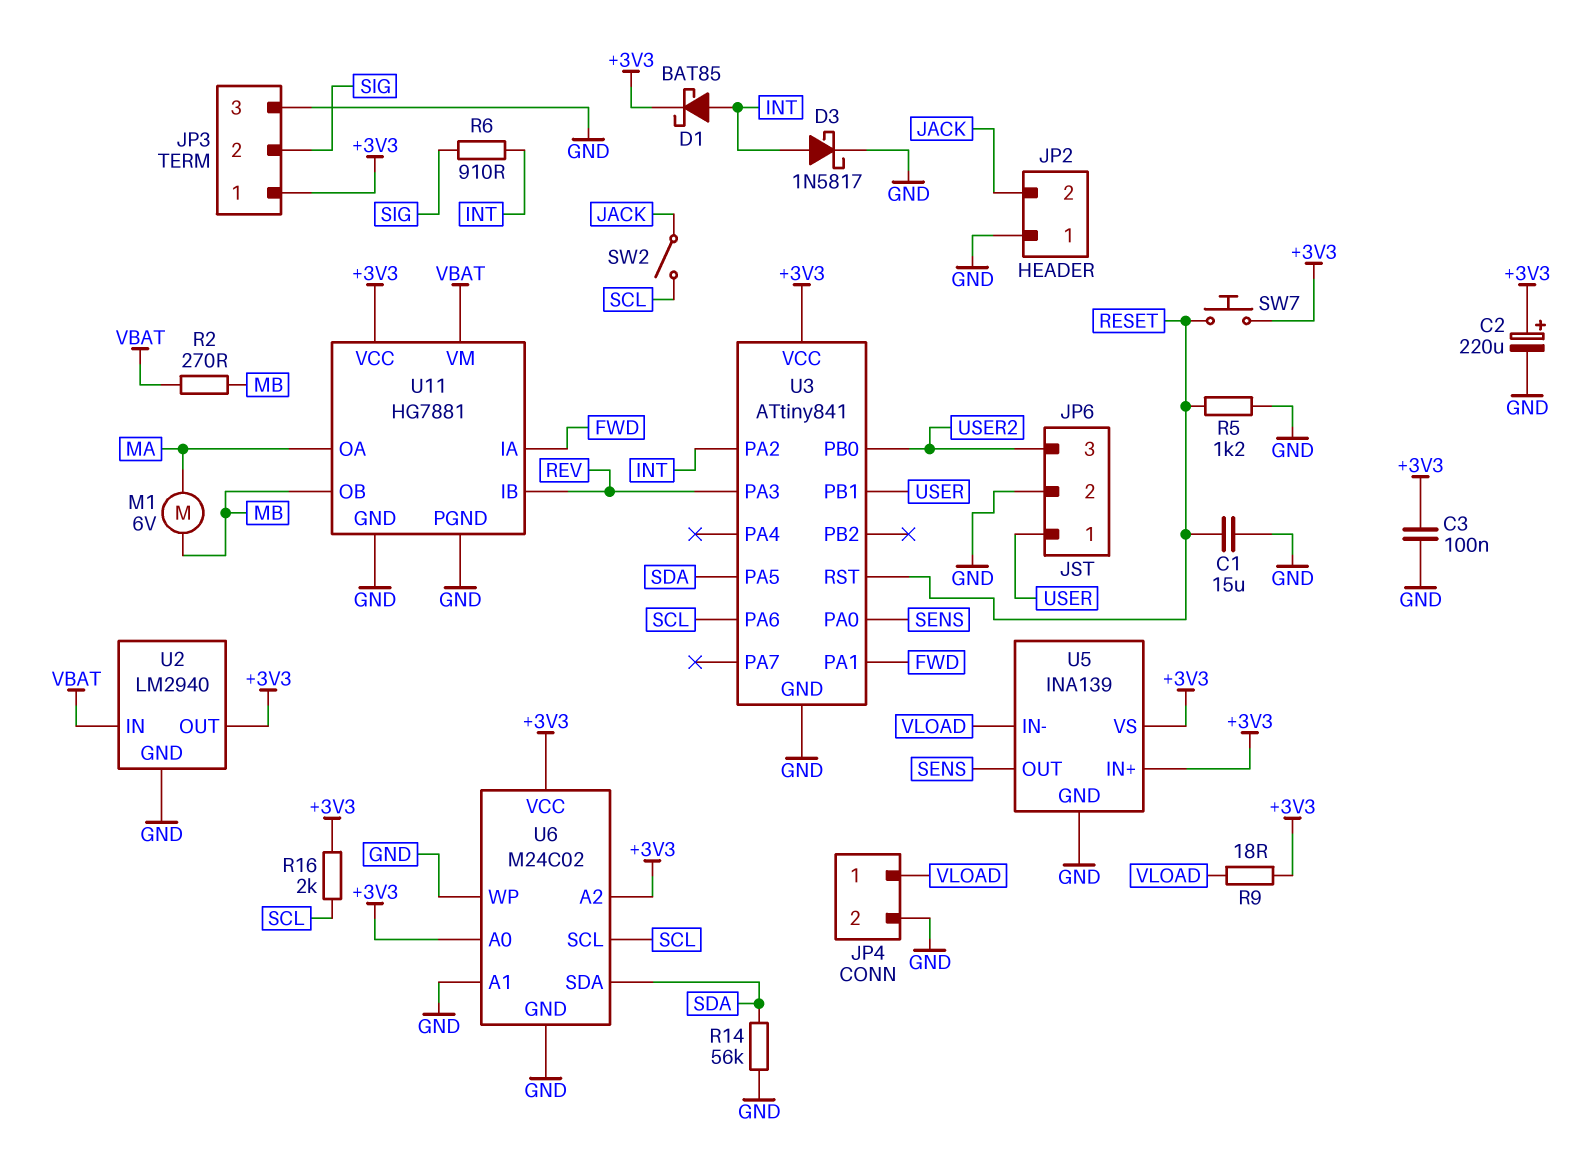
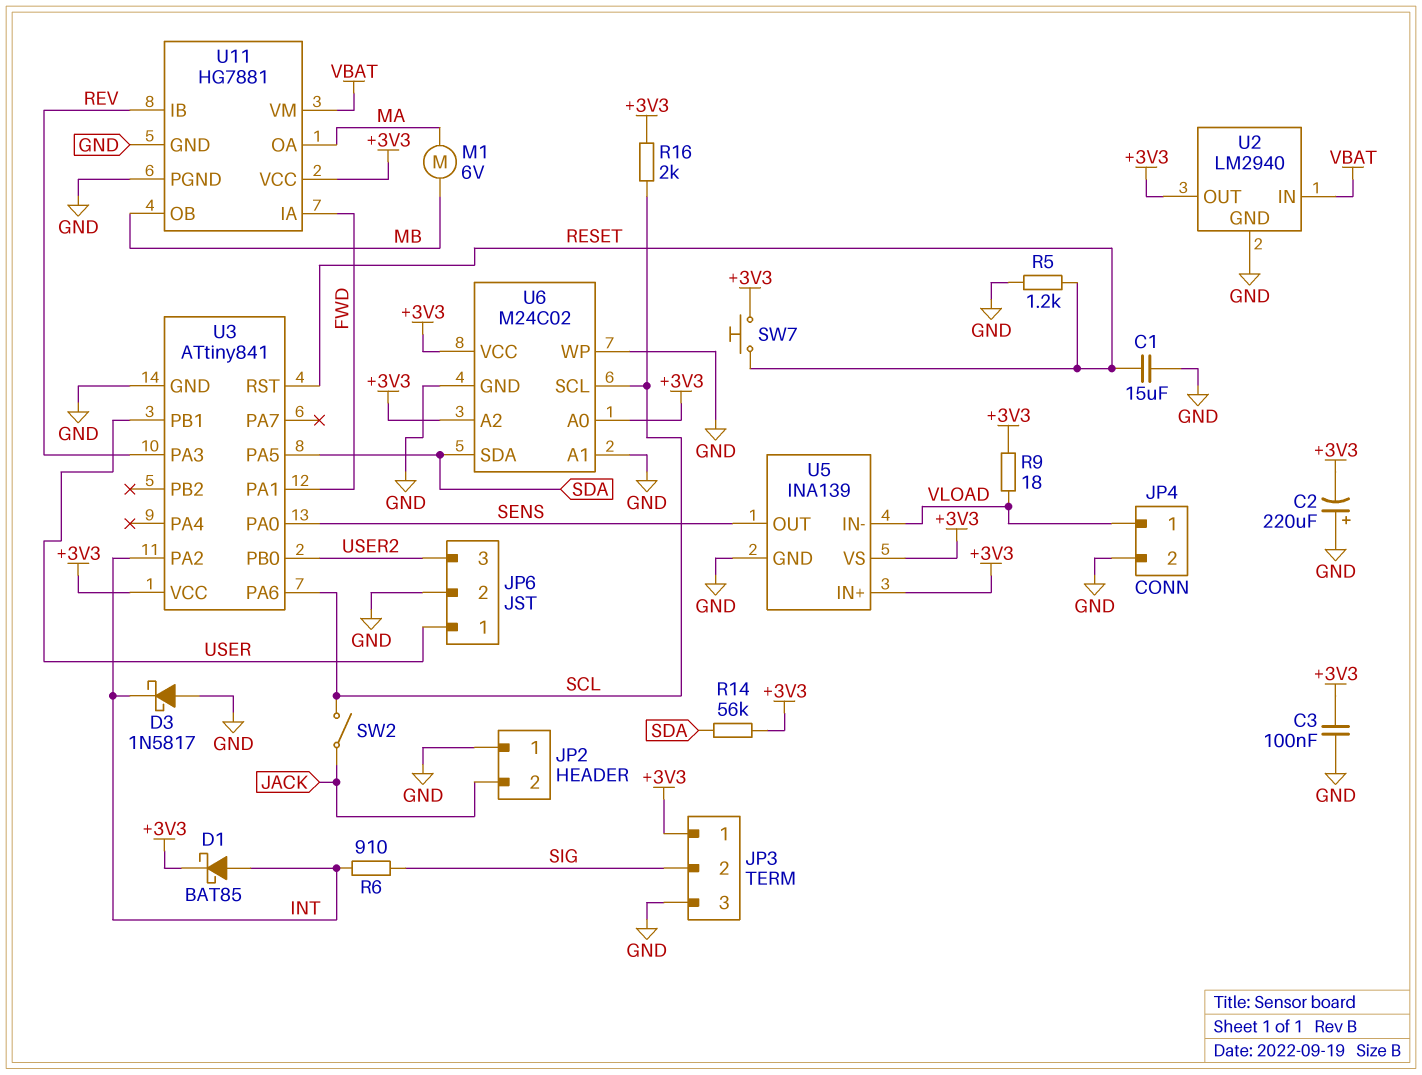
C2: 220uF (plus +3V3, minus GND) -> 220uF (plus GND, minus +3V3)
D3: schottky 1N5817 (A INT, K GND) -> schottky 1N5817 (A GND, K INT)
R2: 270 (MB, VBAT) -> none
R14: 56k (GND, SDA) -> 56k (+3V3, SDA)

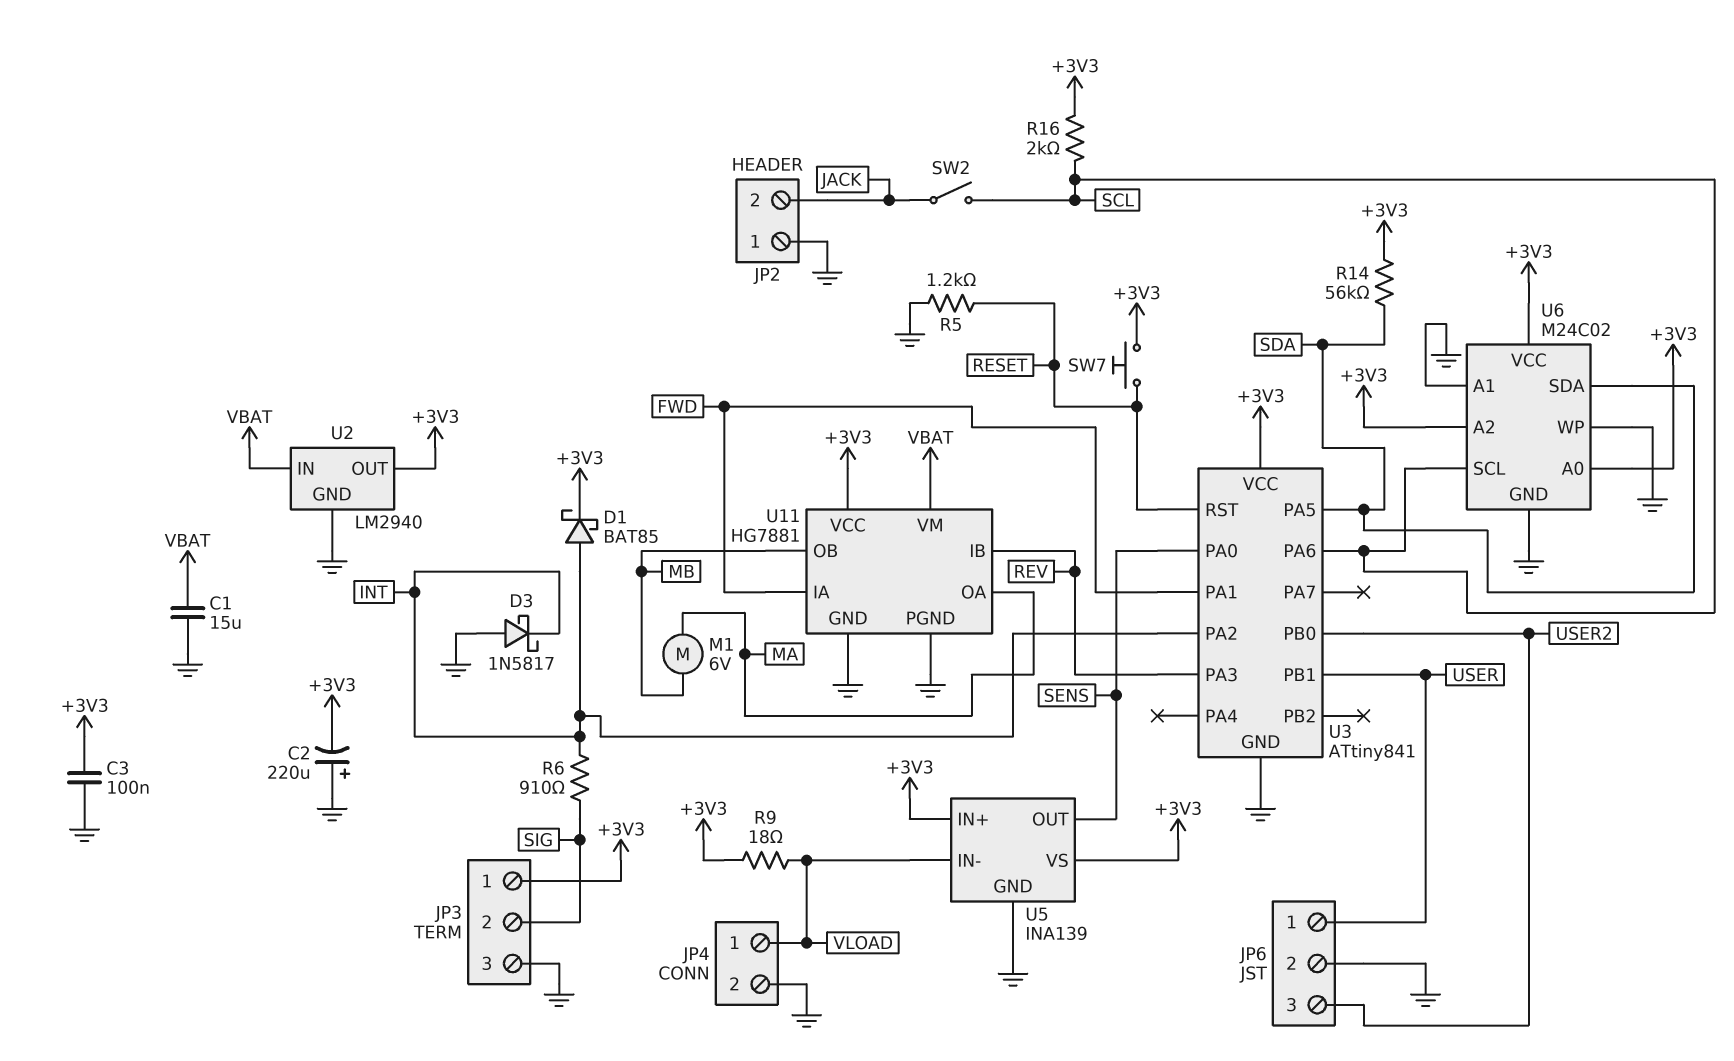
C1: 15uF (GND, RESET) -> 15uF (GND, VBAT)

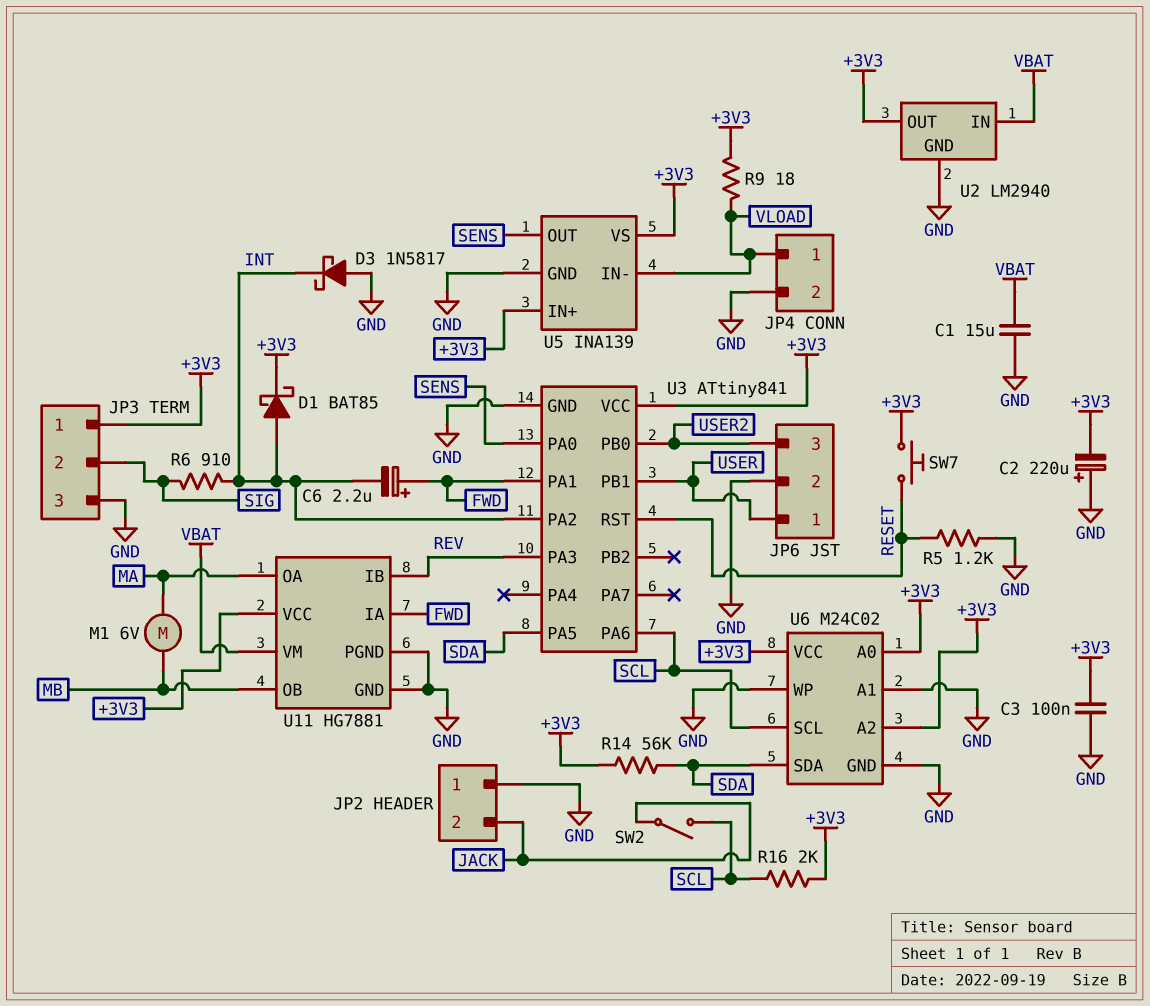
C6: none -> 2.2uF (plus FWD, minus INT)

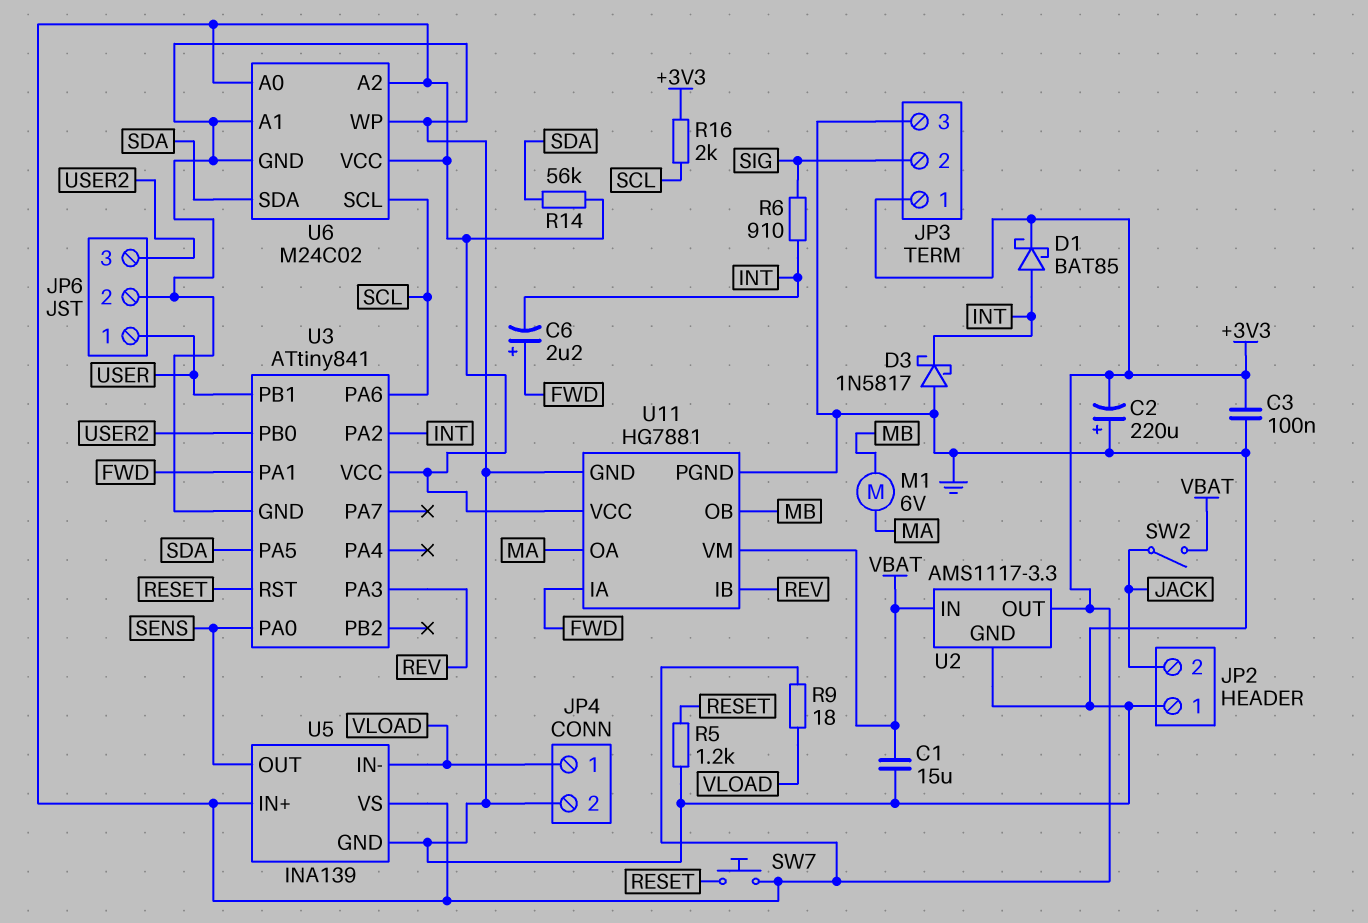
SW2: switch (JACK, SCL) -> switch (JACK, VBAT)
U2: LM2940 -> AMS1117-3.3

